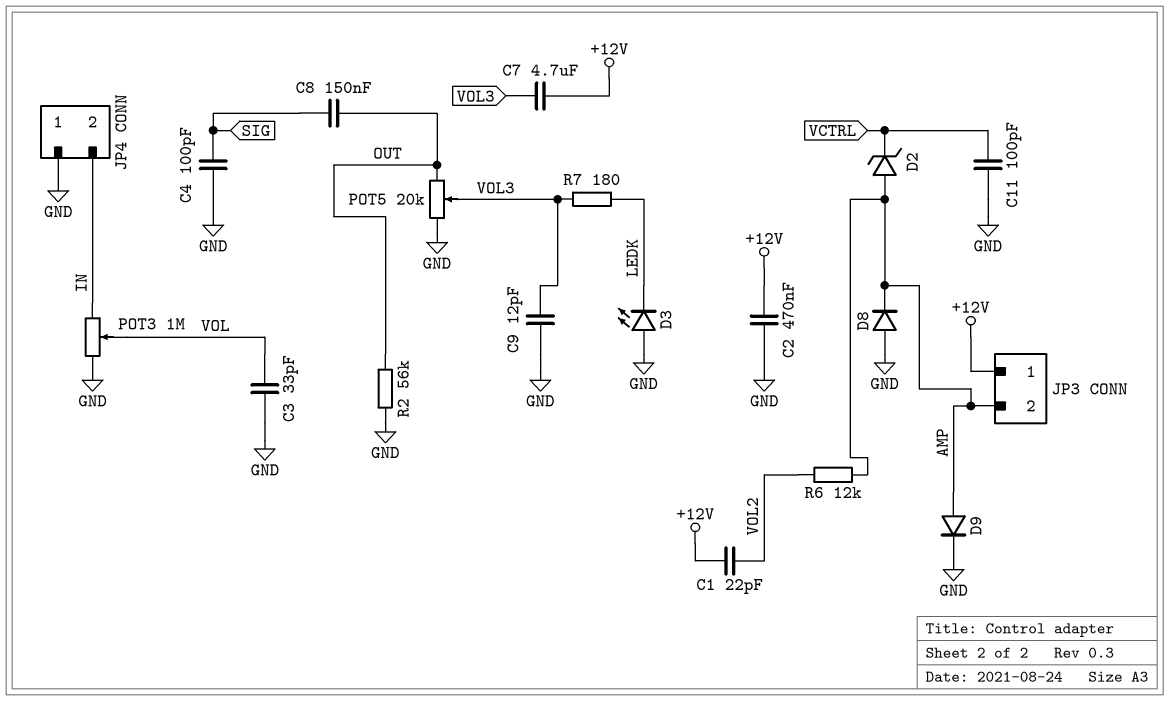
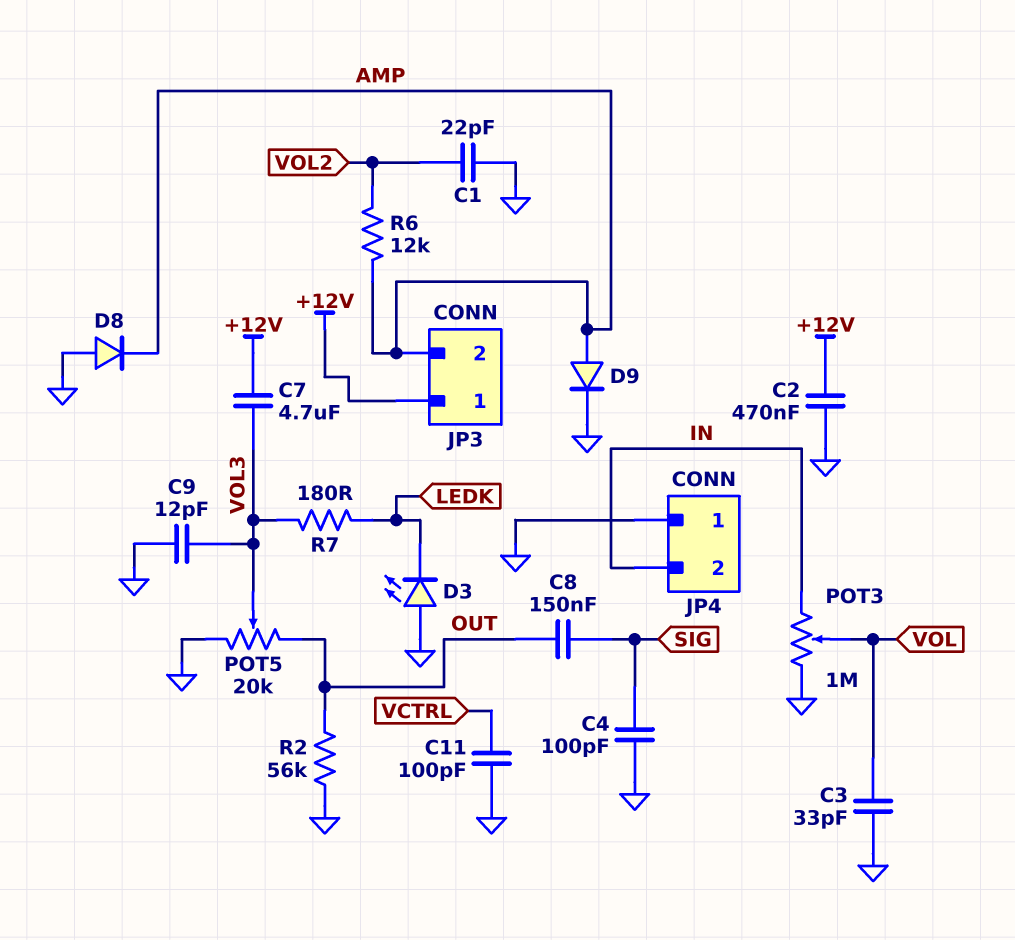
C1: 22pF (+12V, VOL2) -> 22pF (GND, VOL2)
D2: zener (A AMP, K VCTRL) -> none

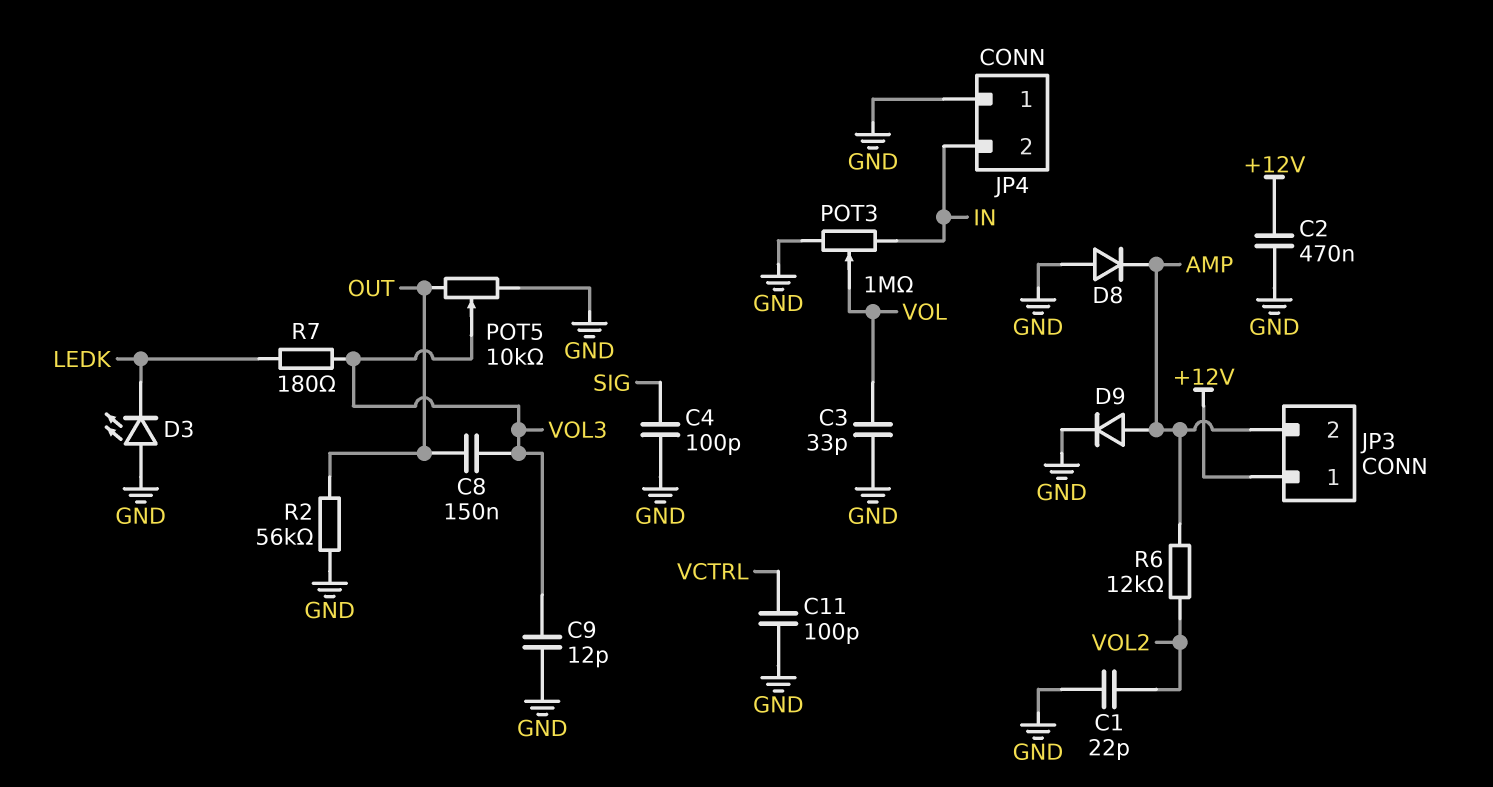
C7: 4.7uF (+12V, VOL3) -> none
C8: 150nF (OUT, SIG) -> 150nF (OUT, VOL3)
POT5: 20k (GND, OUT, wiper VOL3) -> 10k (GND, OUT, wiper VOL3)

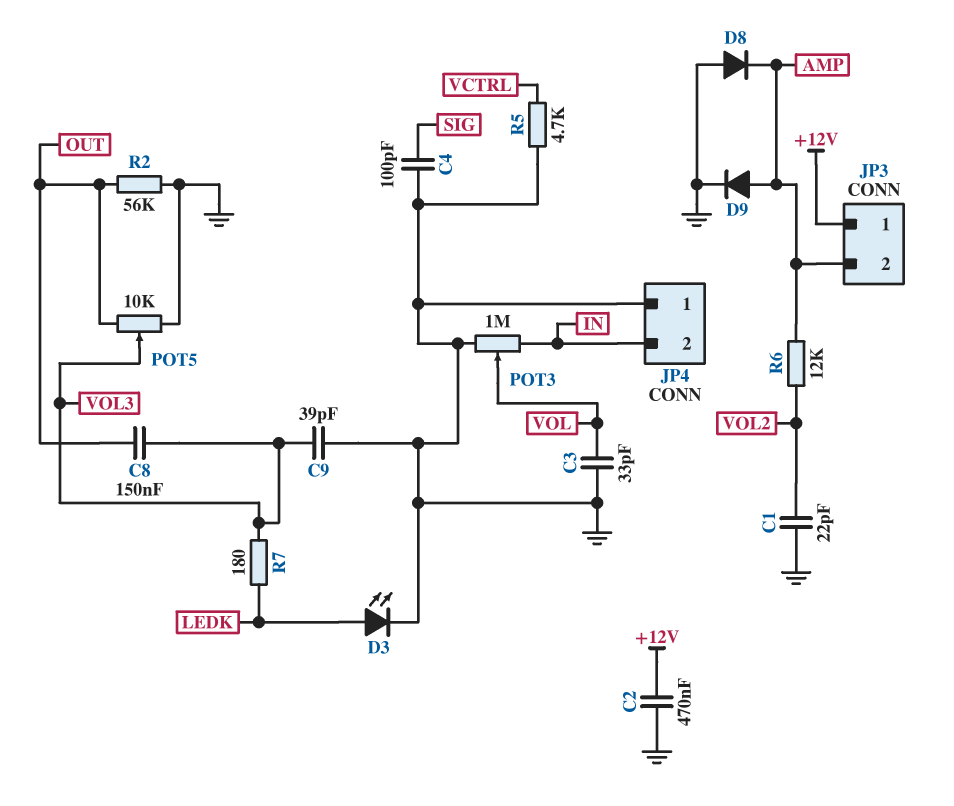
C9: 12pF (GND, VOL3) -> 39pF (GND, VOL3)
C11: 100pF (GND, VCTRL) -> none
D3: LED (A GND, K LEDK) -> LED (A LEDK, K GND)
R5: none -> 4.7k (GND, VCTRL)

